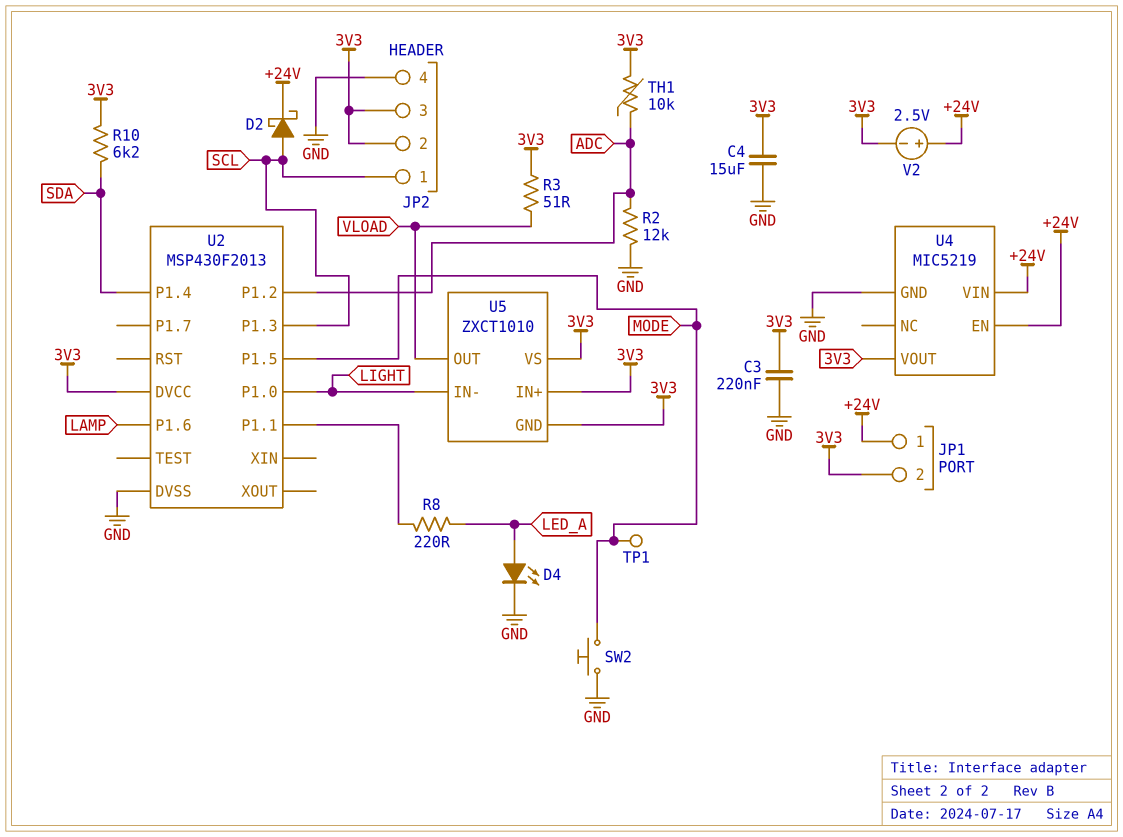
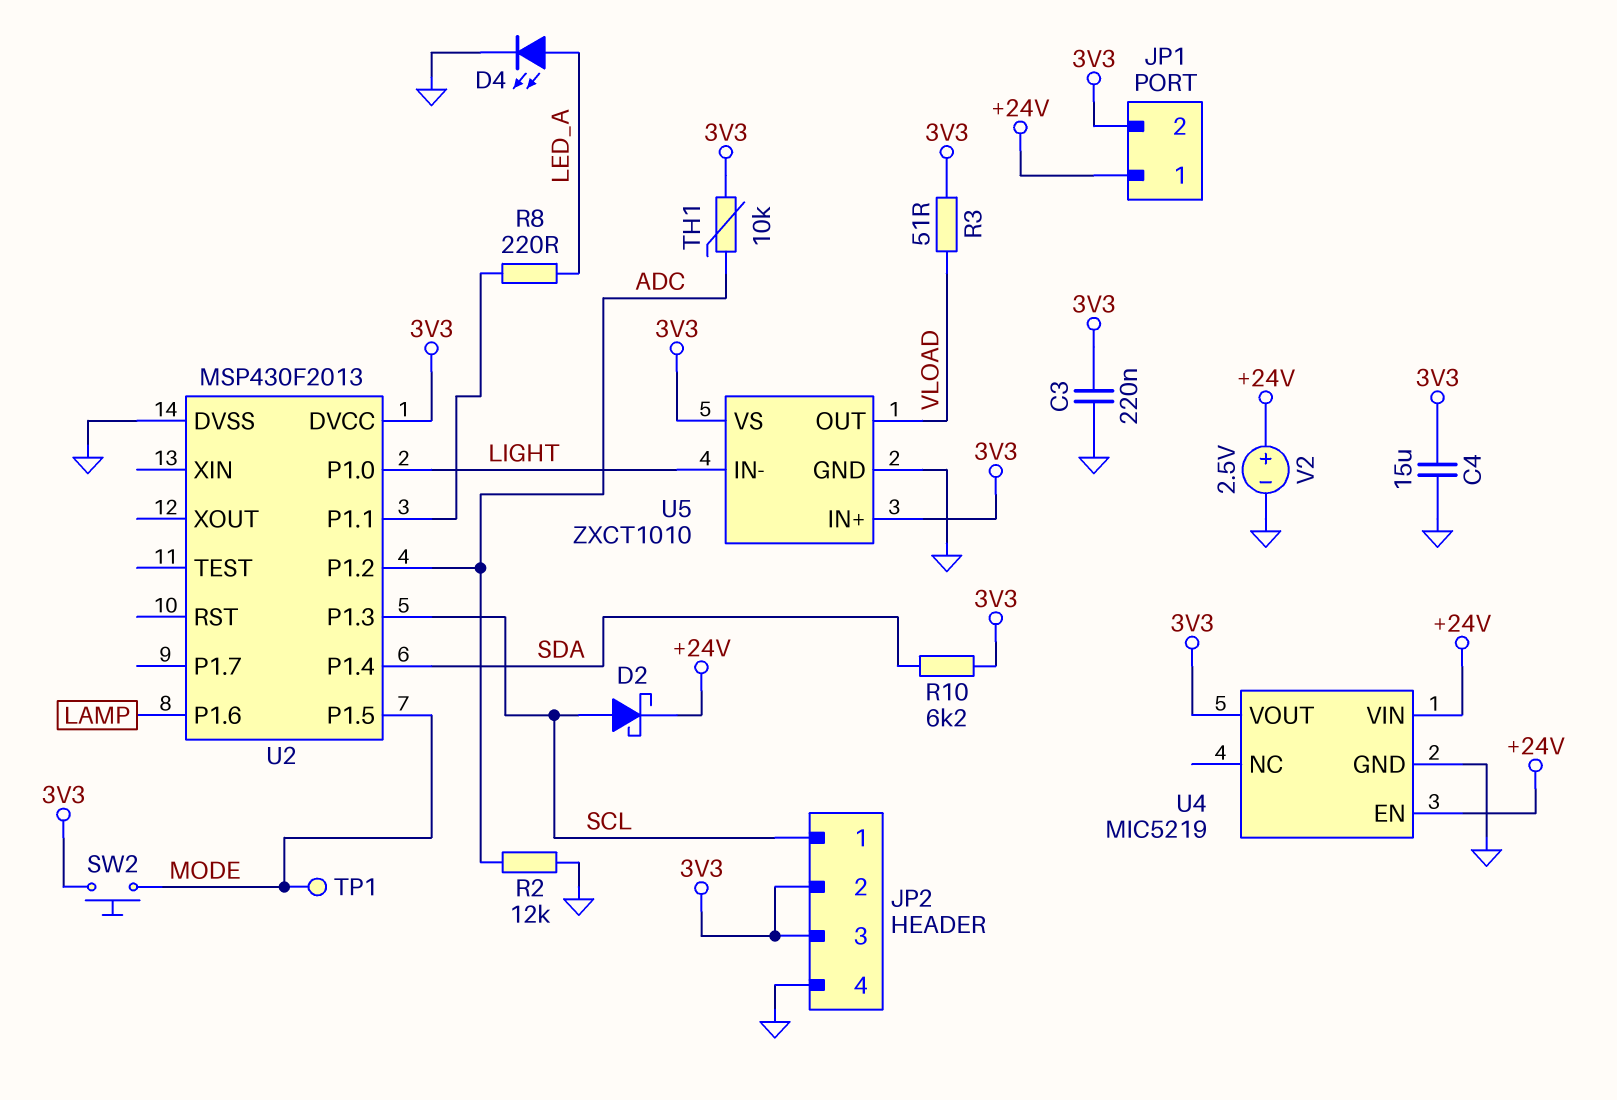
SW2: button (GND, MODE) -> button (3V3, MODE)
U5 pin GND: 3V3 -> GND
V2: 2.5V (plus +24V, minus 3V3) -> 2.5V (plus +24V, minus GND)

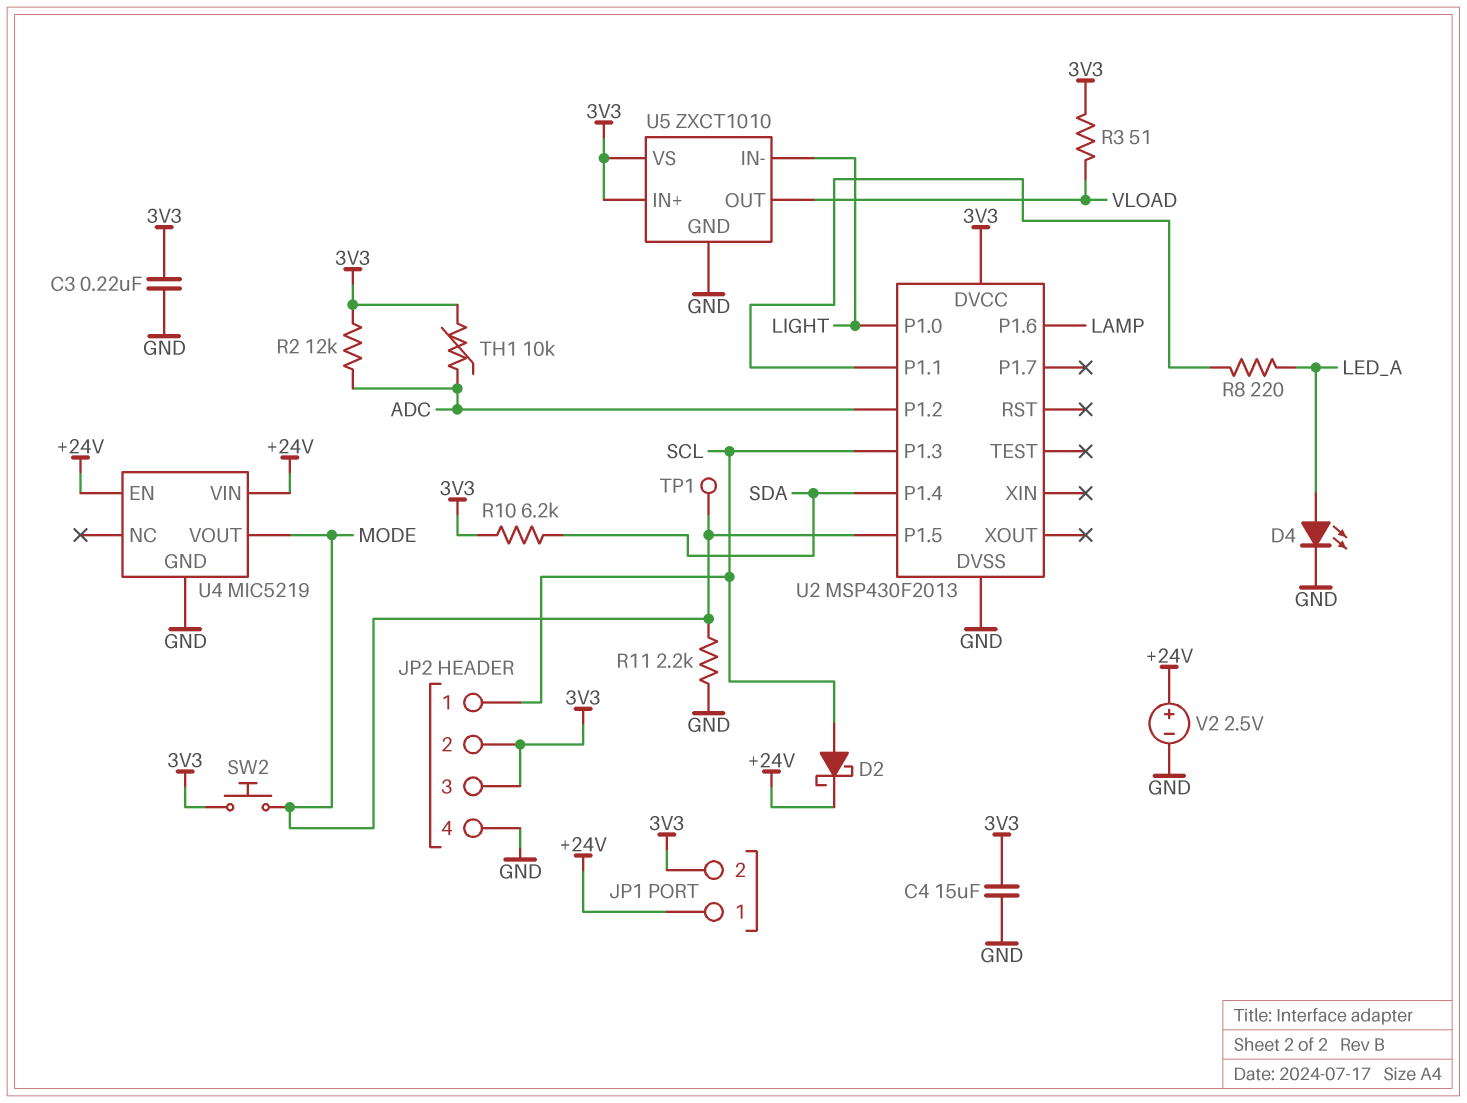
R2: 12k (ADC, GND) -> 12k (3V3, ADC)
R11: none -> 2.2k (GND, MODE)
U4 pin VOUT: 3V3 -> MODE

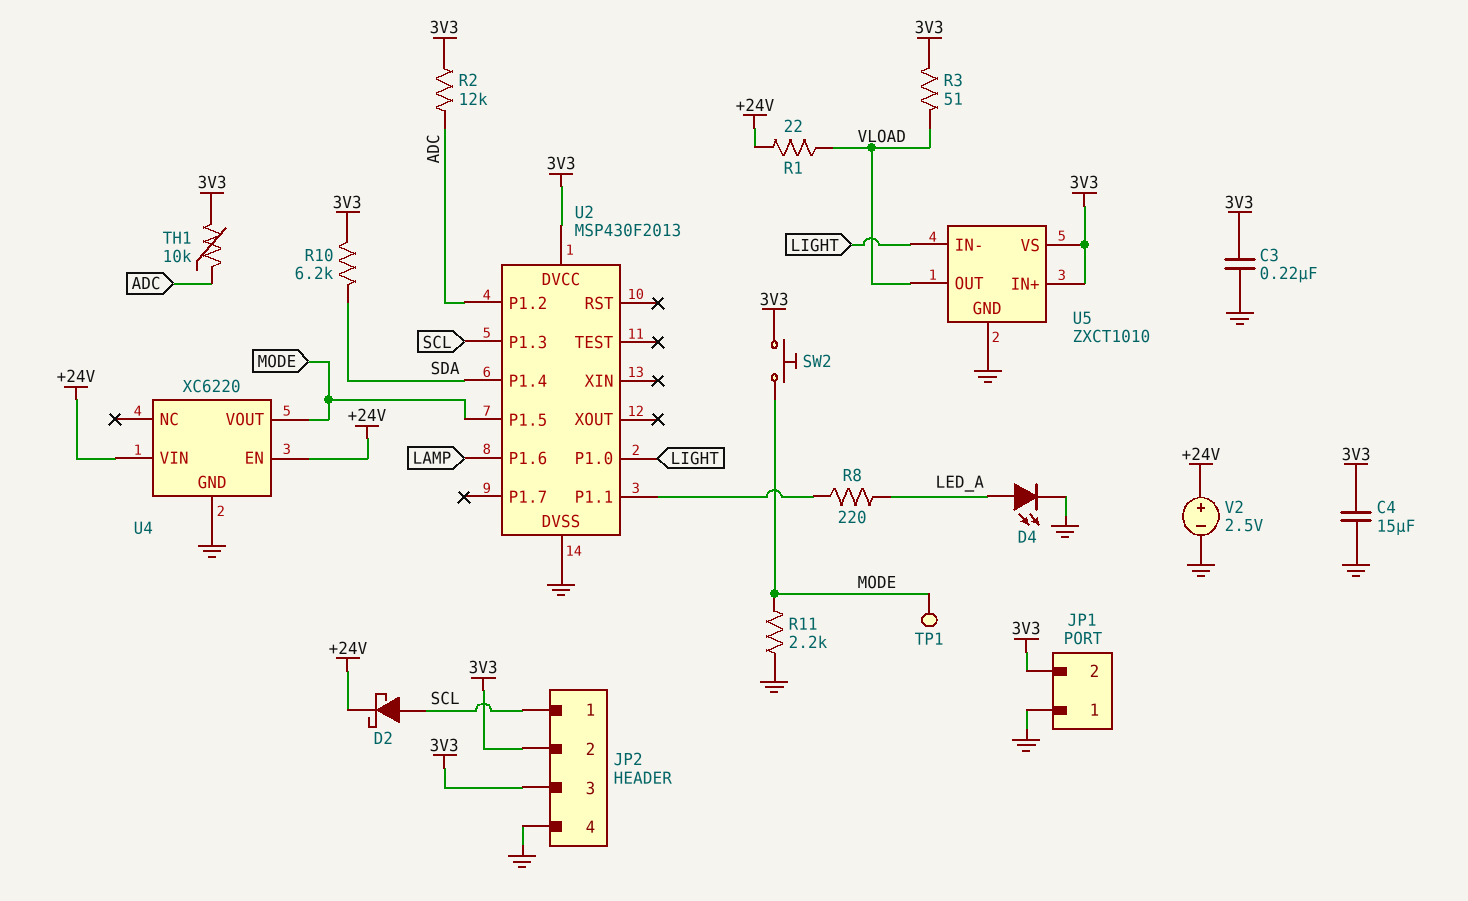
JP1 pin 1: +24V -> GND
R1: none -> 22 (+24V, VLOAD)
U4: MIC5219 -> XC6220

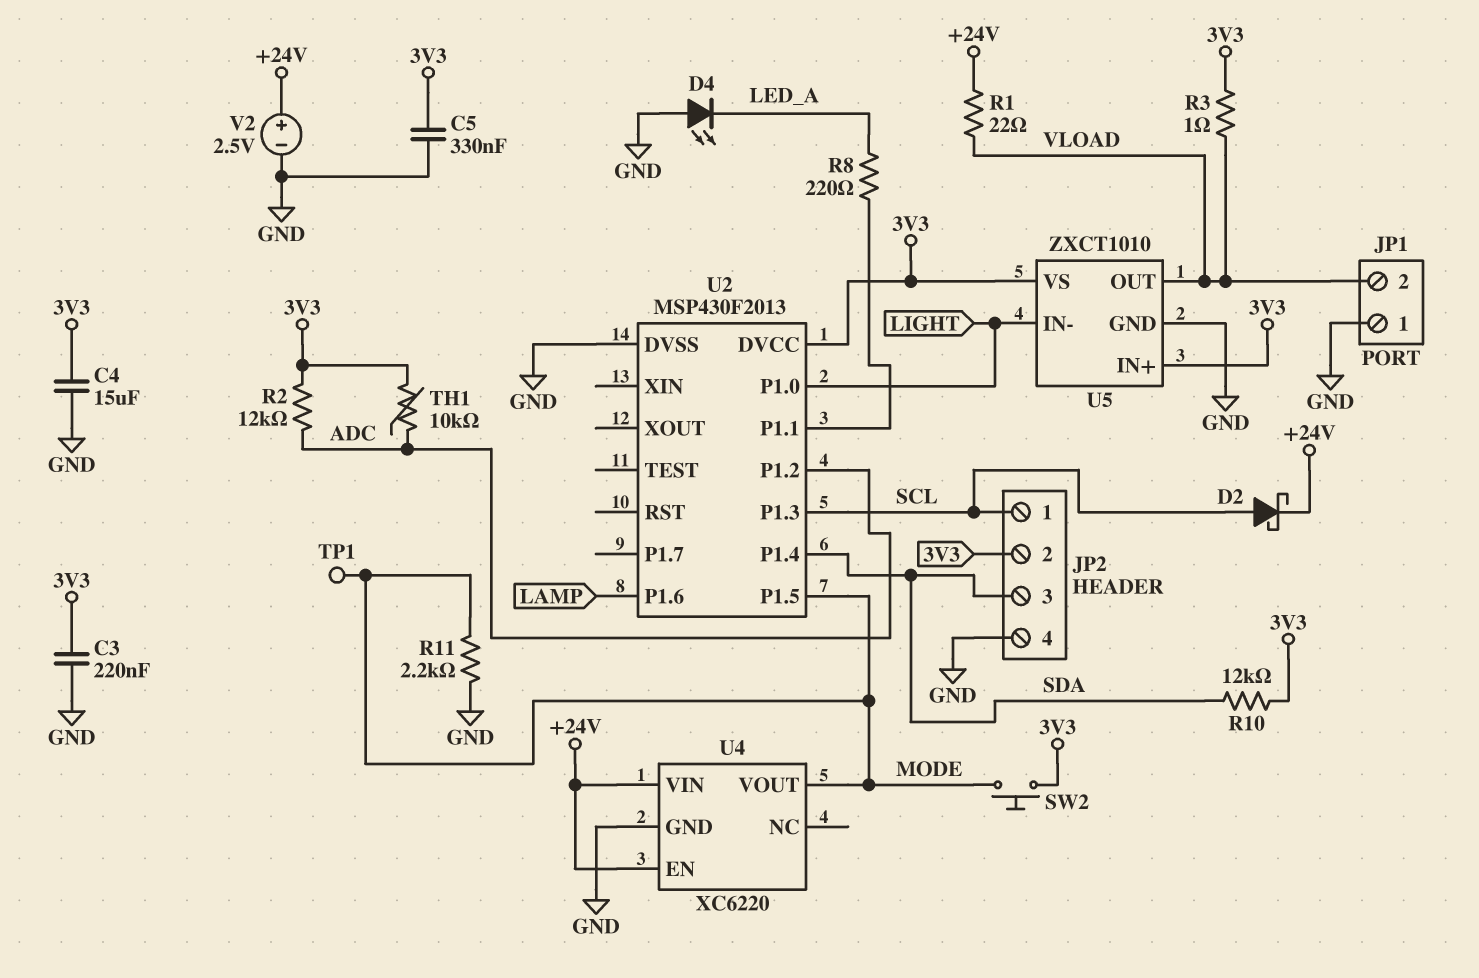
C5: none -> 330nF (3V3, GND)
D4: LED (A LED_A, K GND) -> LED (A GND, K LED_A)
JP1 pin 2: 3V3 -> VLOAD
JP2 pin 3: 3V3 -> SDA
R3: 51 (3V3, VLOAD) -> 1 (3V3, VLOAD)
R10: 6.2k (3V3, SDA) -> 12k (3V3, SDA)

